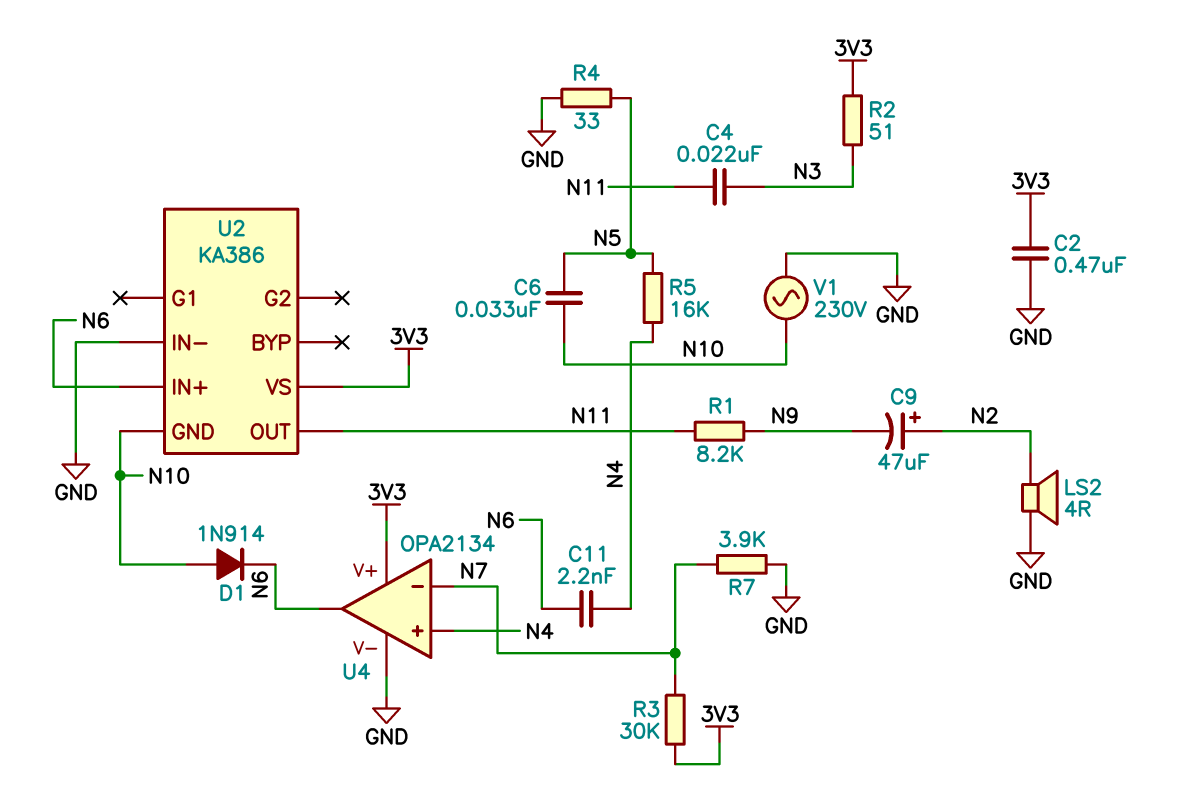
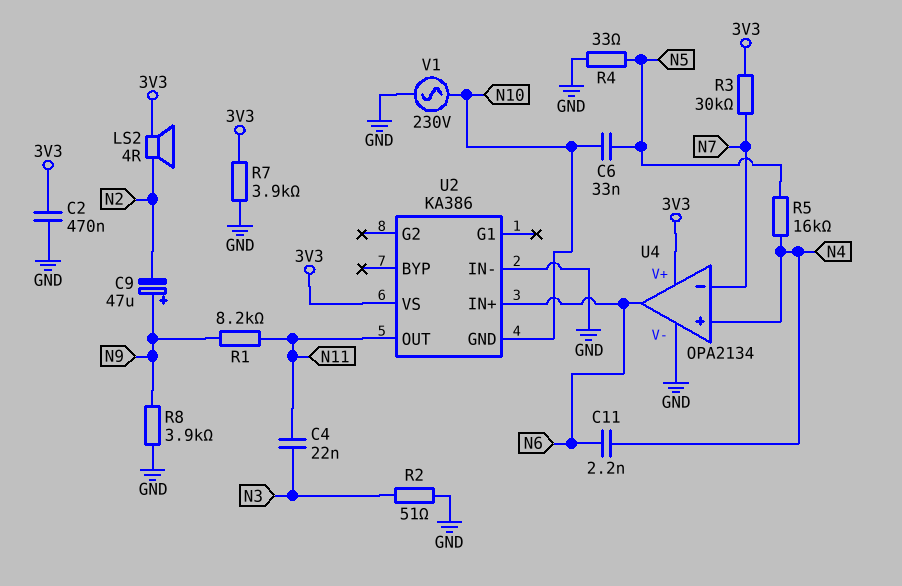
C9: 47uF (plus N2, minus N9) -> 47uF (plus N9, minus N2)
D1: diode 1N914 (A N10, K N6) -> none
LS2: speaker 4R (GND, N2) -> speaker 4R (3V3, N2)
R2: 51 (3V3, N3) -> 51 (GND, N3)
R7: 3.9k (GND, N7) -> 3.9k (3V3, GND)
R8: none -> 3.9k (GND, N9)

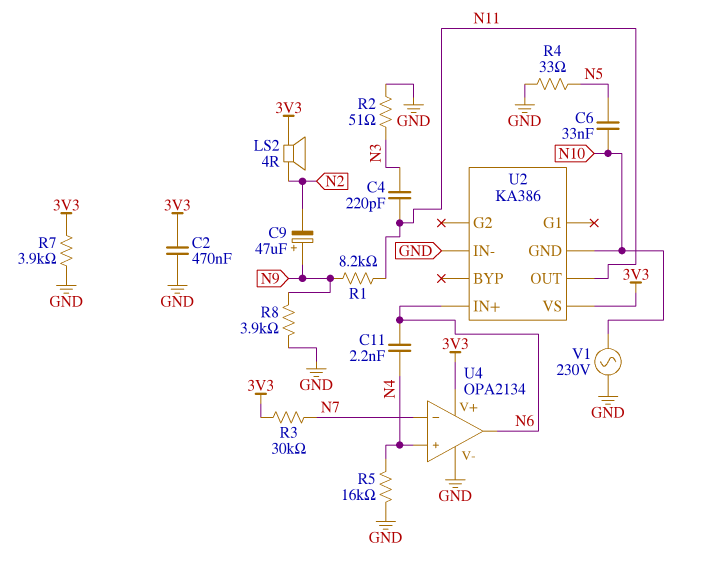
C4: 22nF (N3, N11) -> 220pF (N3, N11)
R5: 16k (N4, N5) -> 16k (GND, N4)

